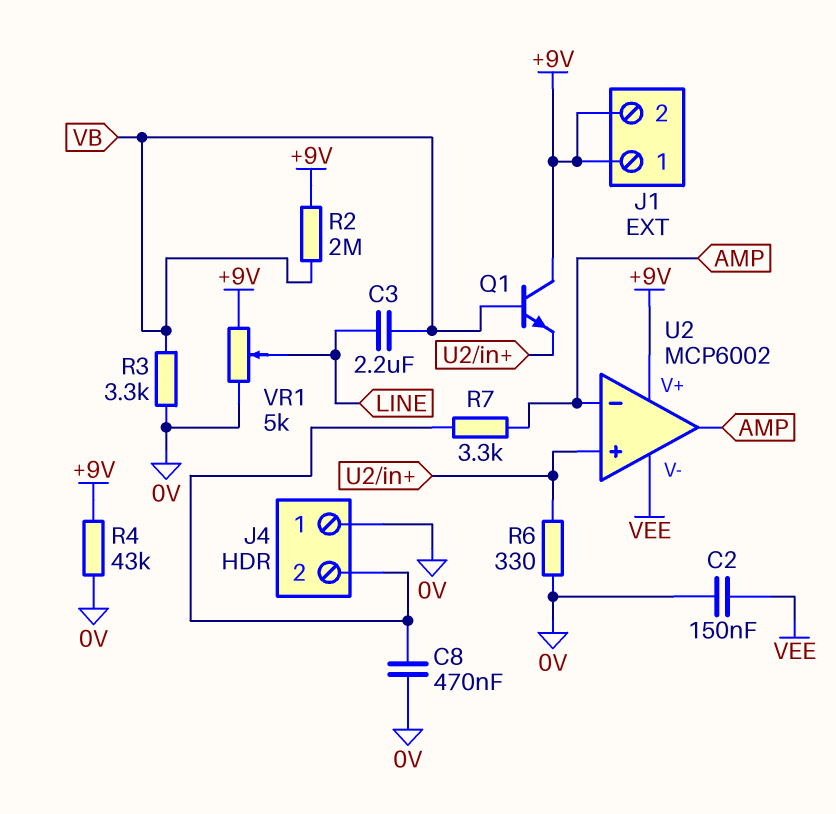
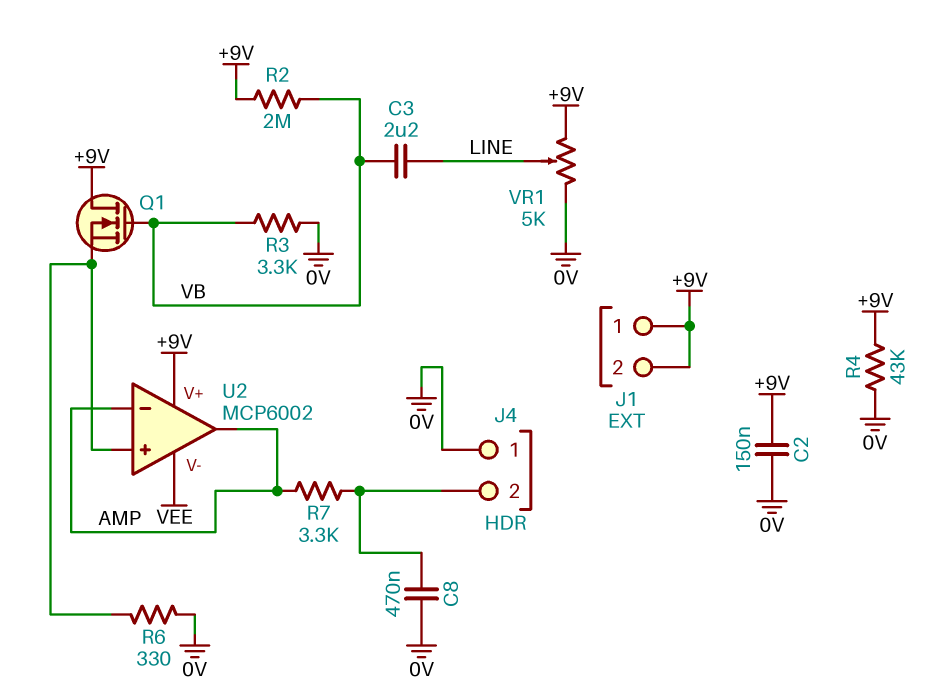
C2: 150nF (0V, VEE) -> 150nF (+9V, 0V)
Q1: NPN (B VB, C +9V, E U2/in+) -> NMOS (G VB, D +9V, S U2/in+)

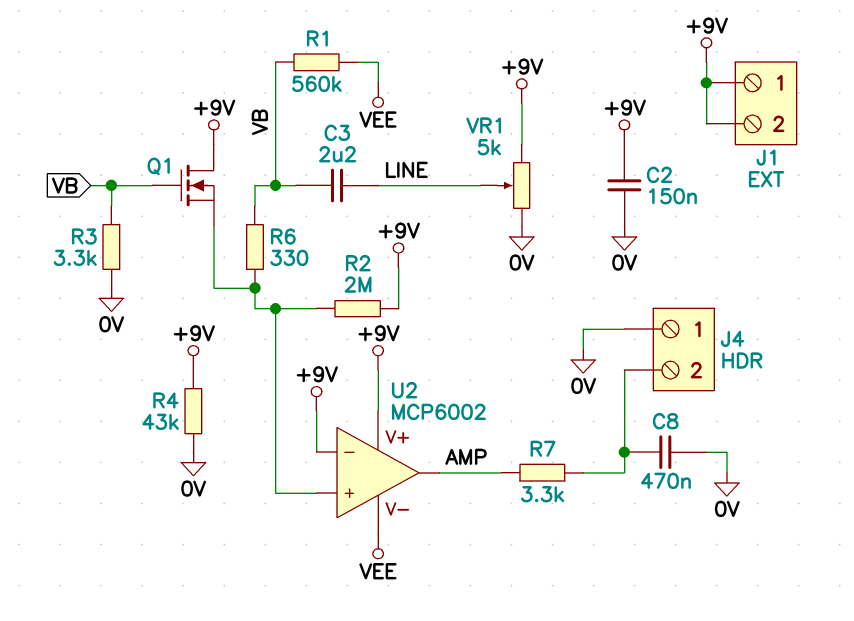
R1: none -> 560k (VB, VEE)
R2: 2M (+9V, VB) -> 2M (+9V, U2/in+)
R6: 330 (0V, U2/in+) -> 330 (U2/in+, VB)
U2 pin in-: AMP -> +9V

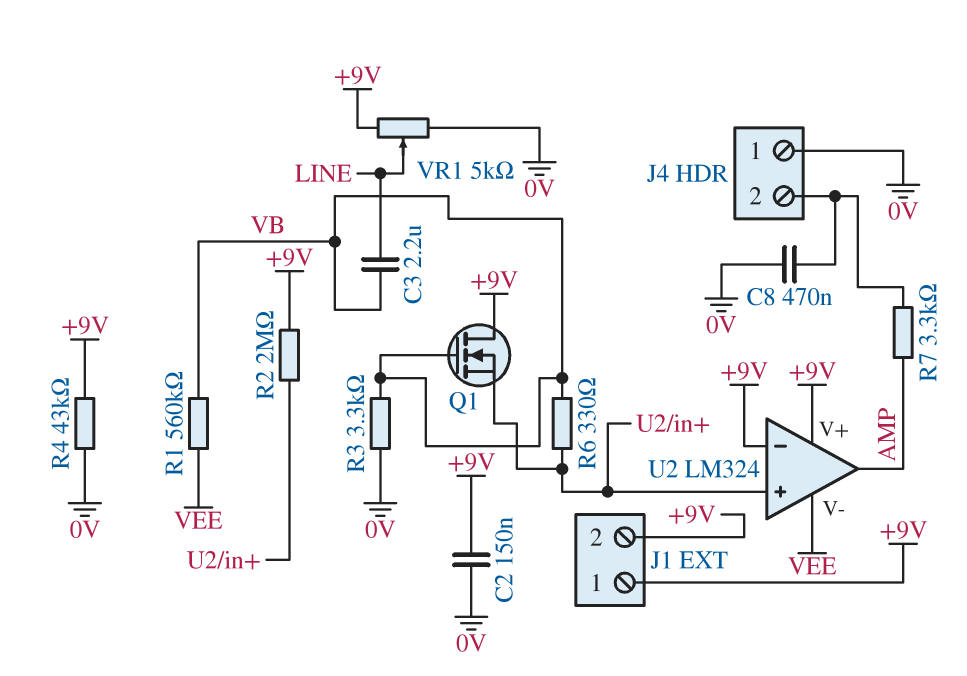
U2: MCP6002 -> LM324

